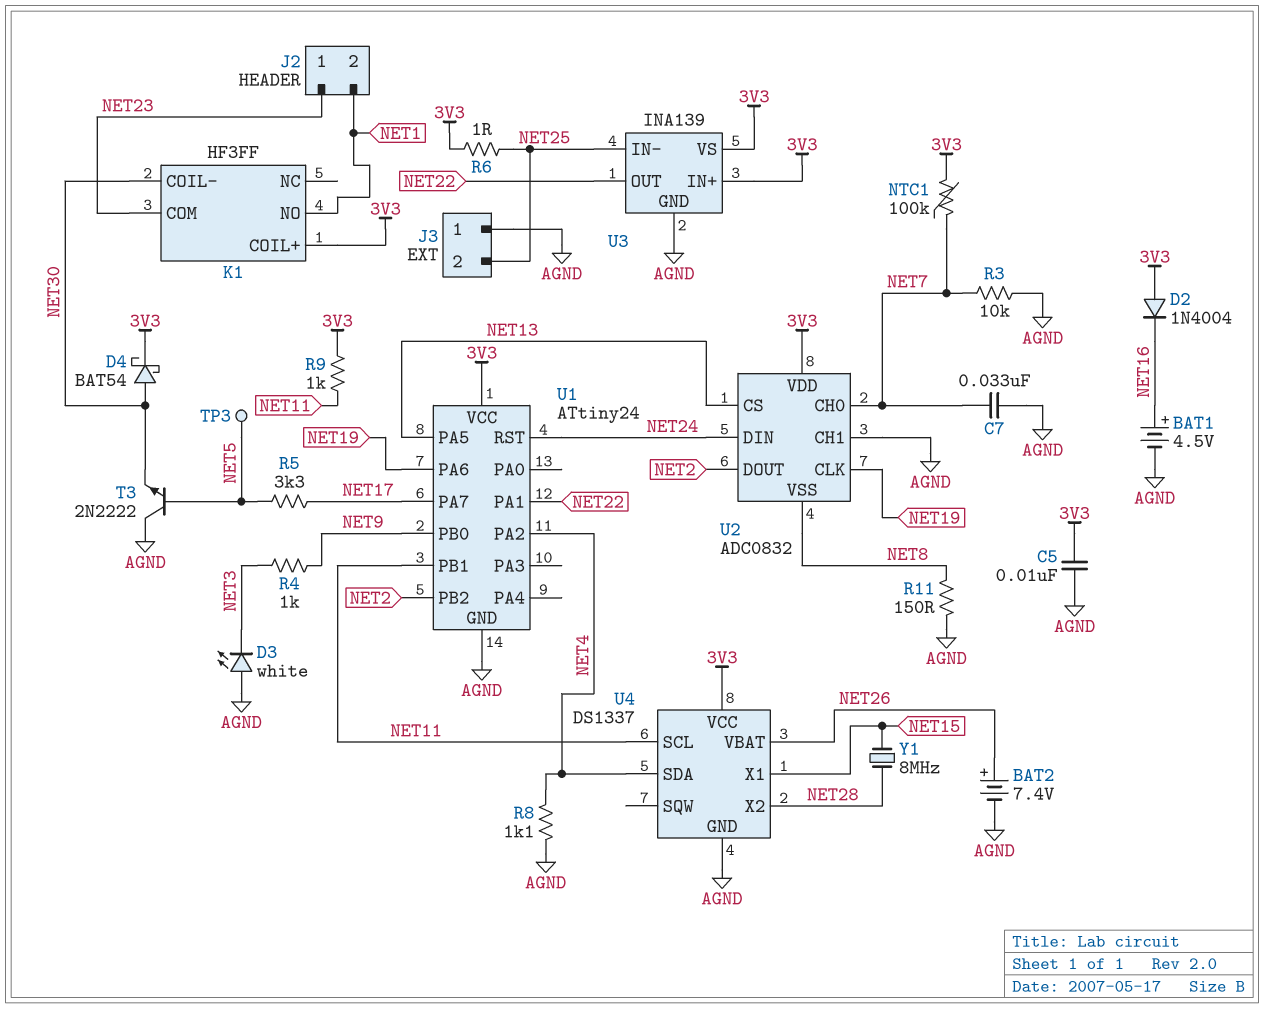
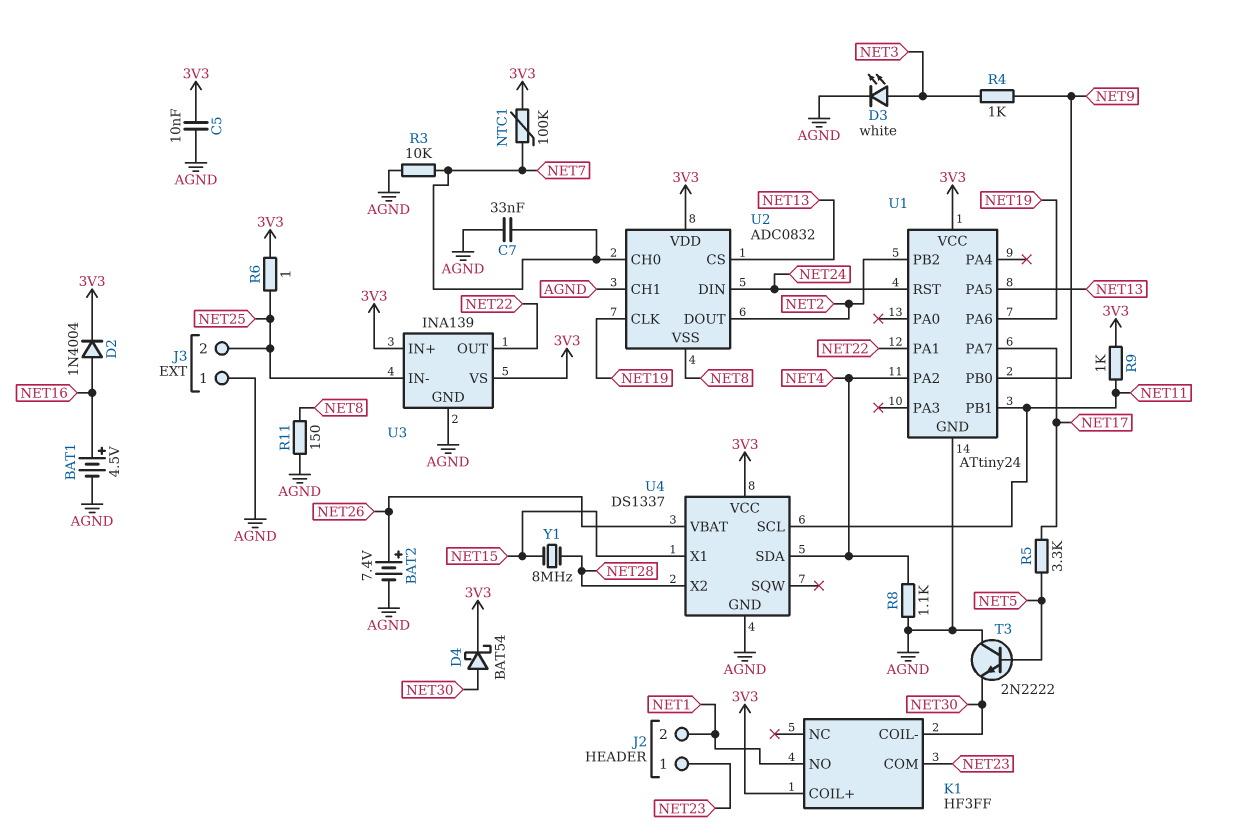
D2: diode 1N4004 (A 3V3, K NET16) -> diode 1N4004 (A NET16, K 3V3)
D3: LED white (A AGND, K NET3) -> LED white (A NET3, K AGND)
TP3: test point (NET5) -> none

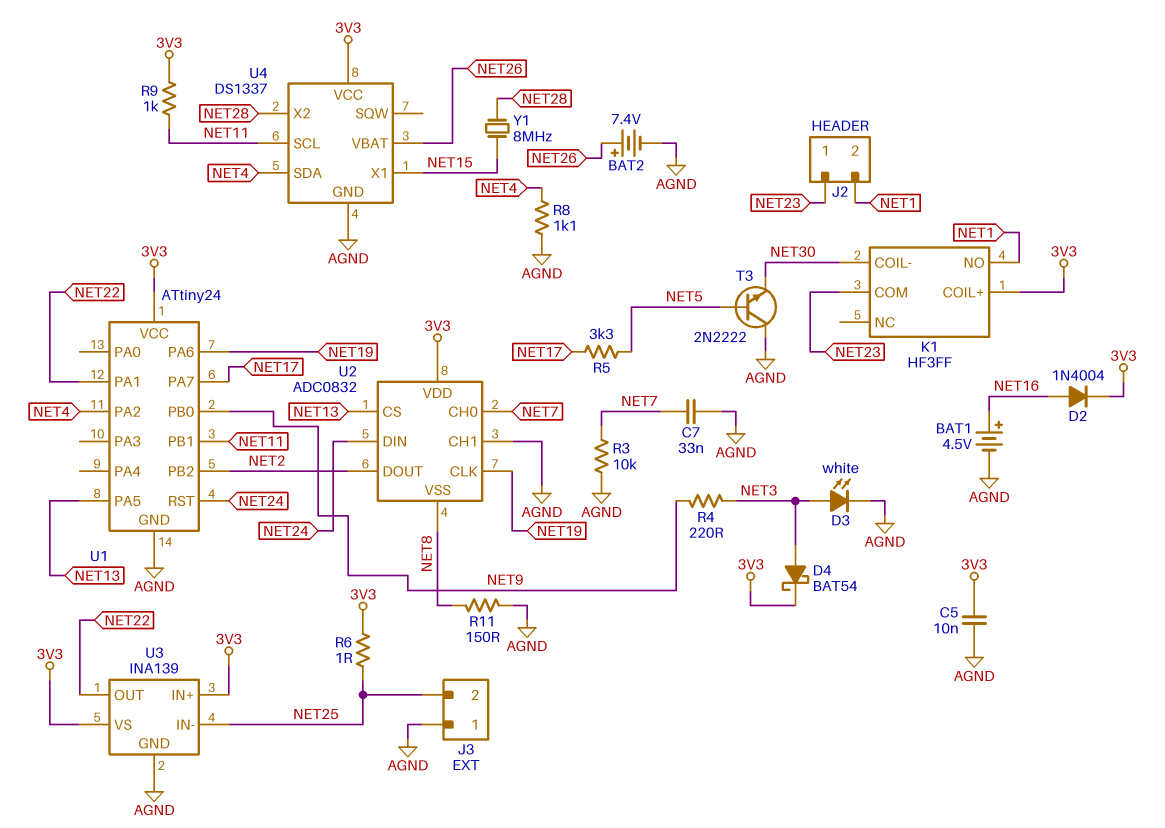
D4: schottky BAT54 (A NET30, K 3V3) -> schottky BAT54 (A NET3, K 3V3)
NTC1: 100k (3V3, NET7) -> none
R4: 1k (NET3, NET9) -> 220 (NET3, NET9)

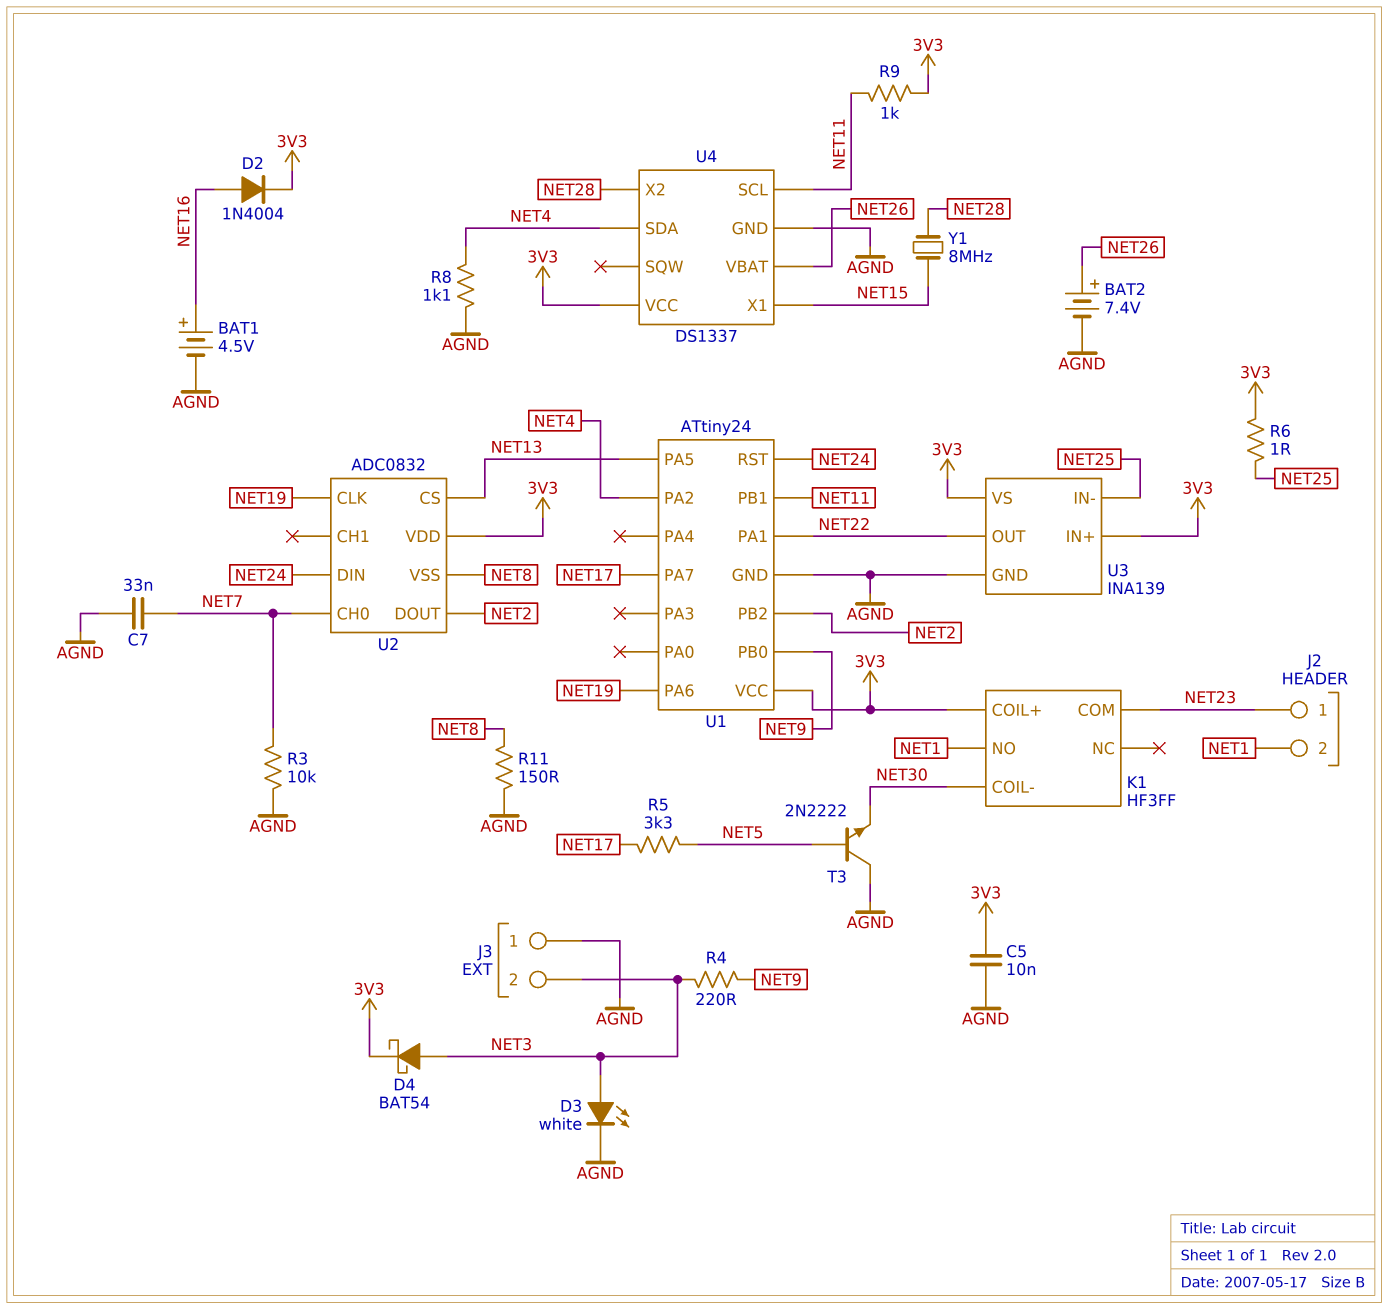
J3 pin 2: NET25 -> NET3
U2 pin CH1: AGND -> none

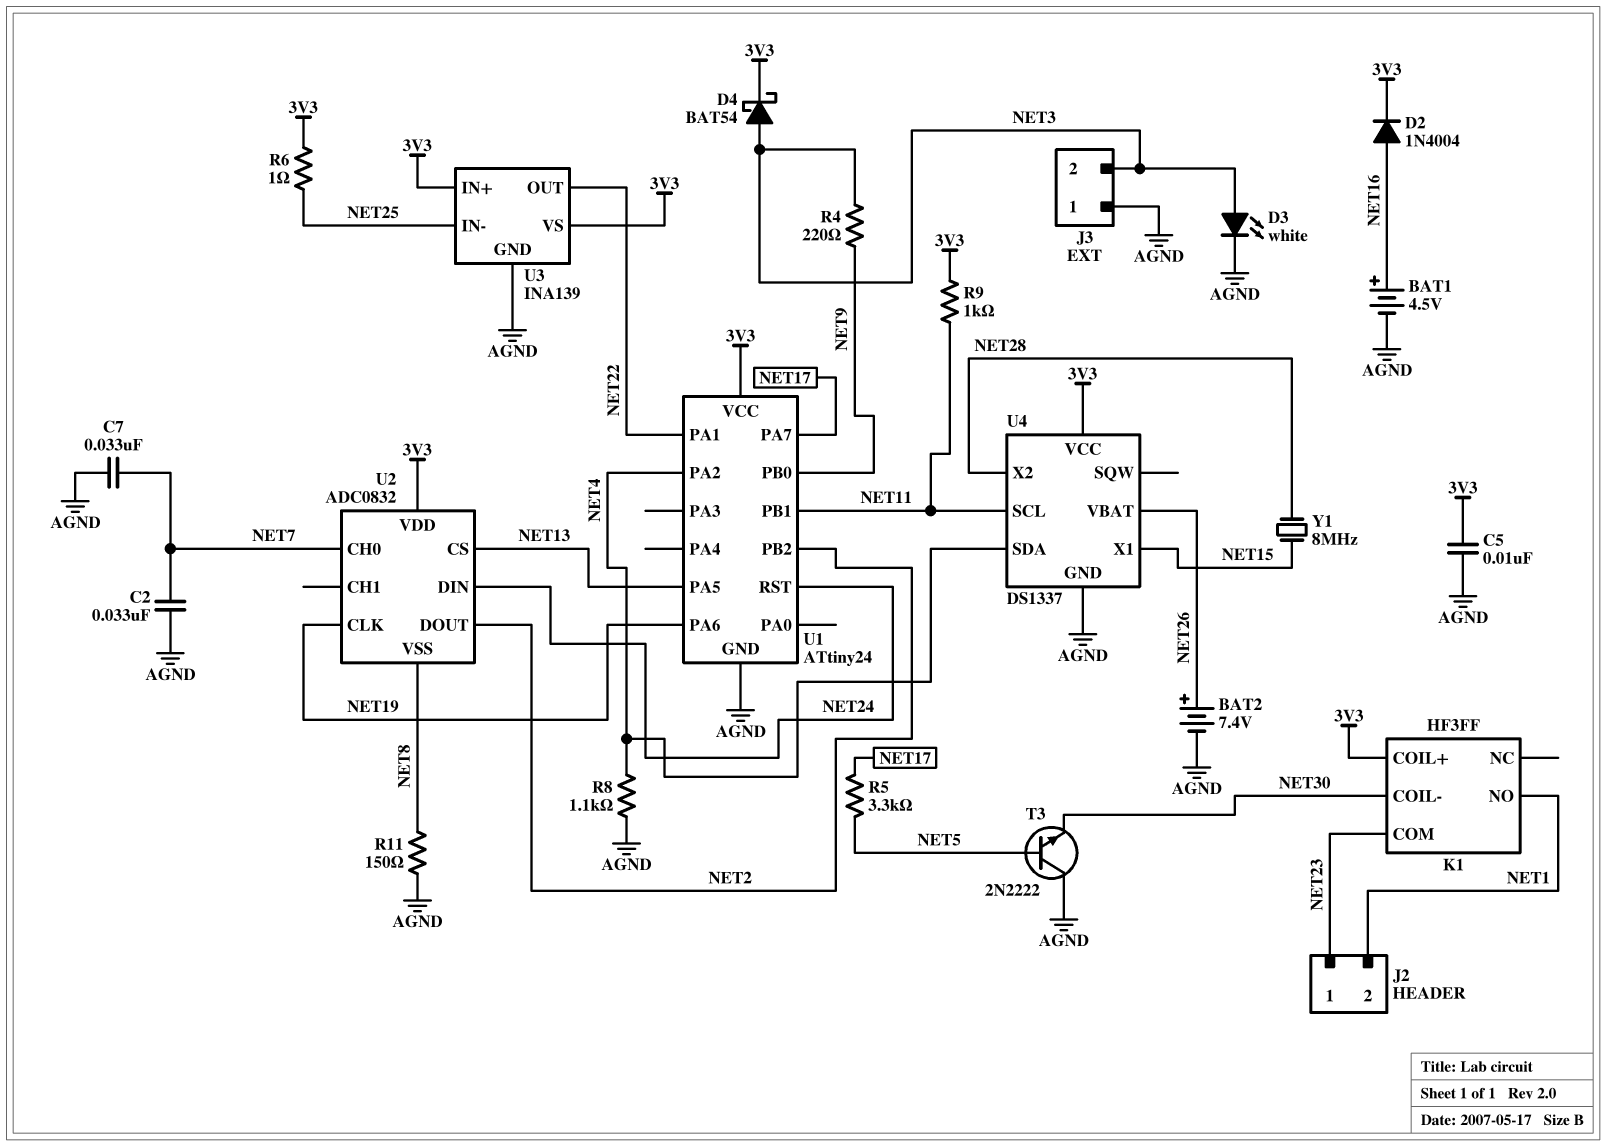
C2: none -> 33nF (AGND, NET7)
R3: 10k (AGND, NET7) -> none

